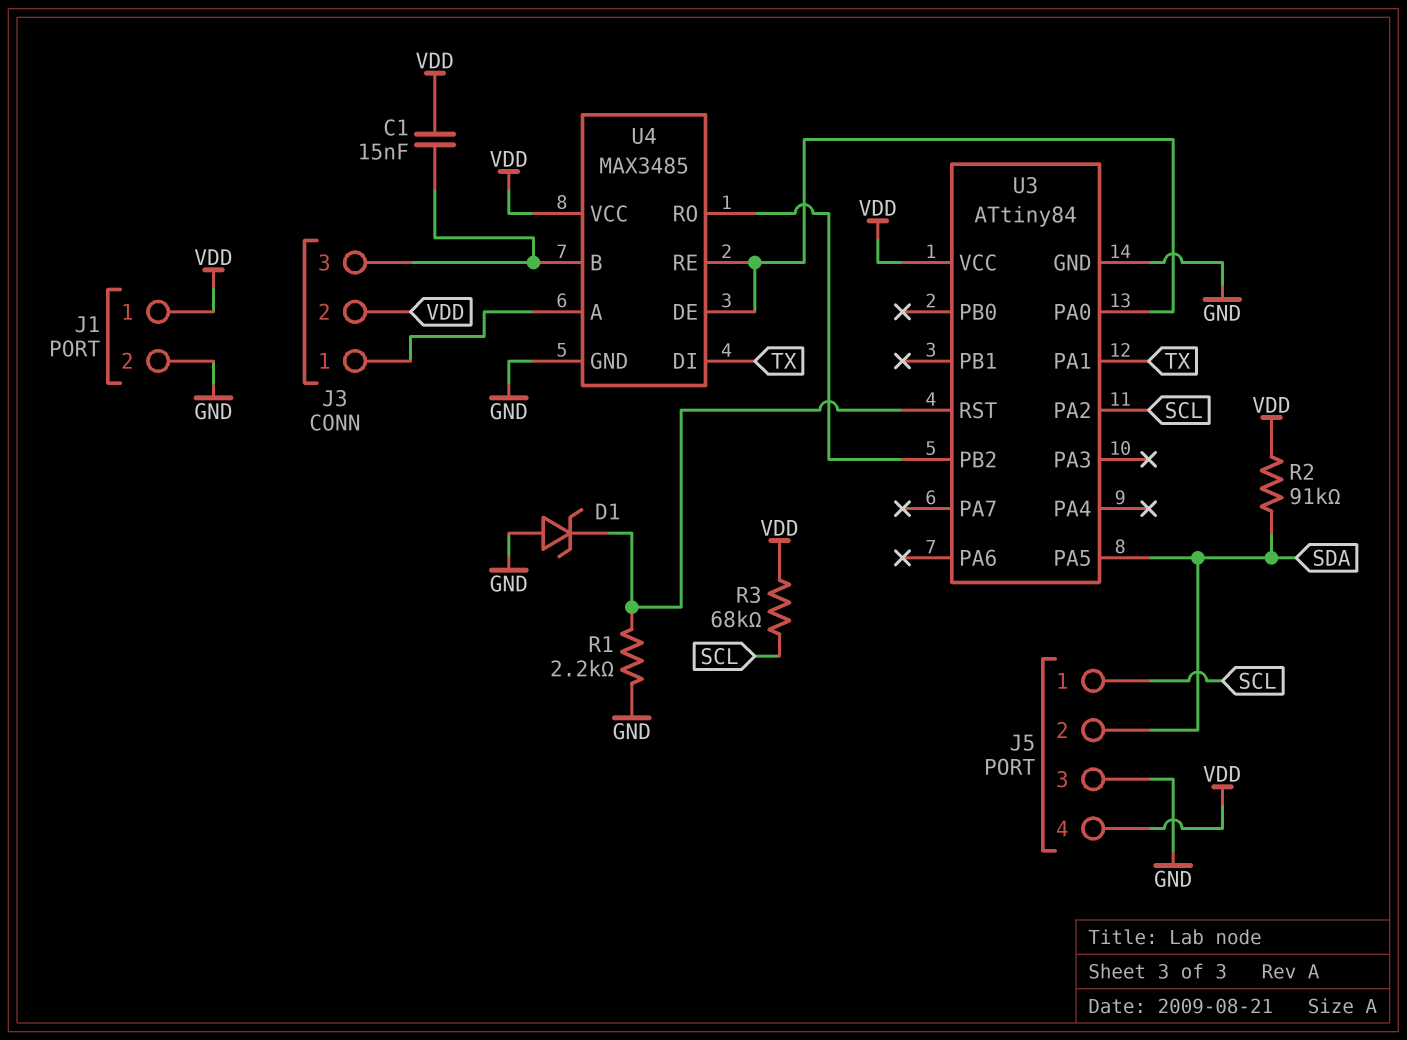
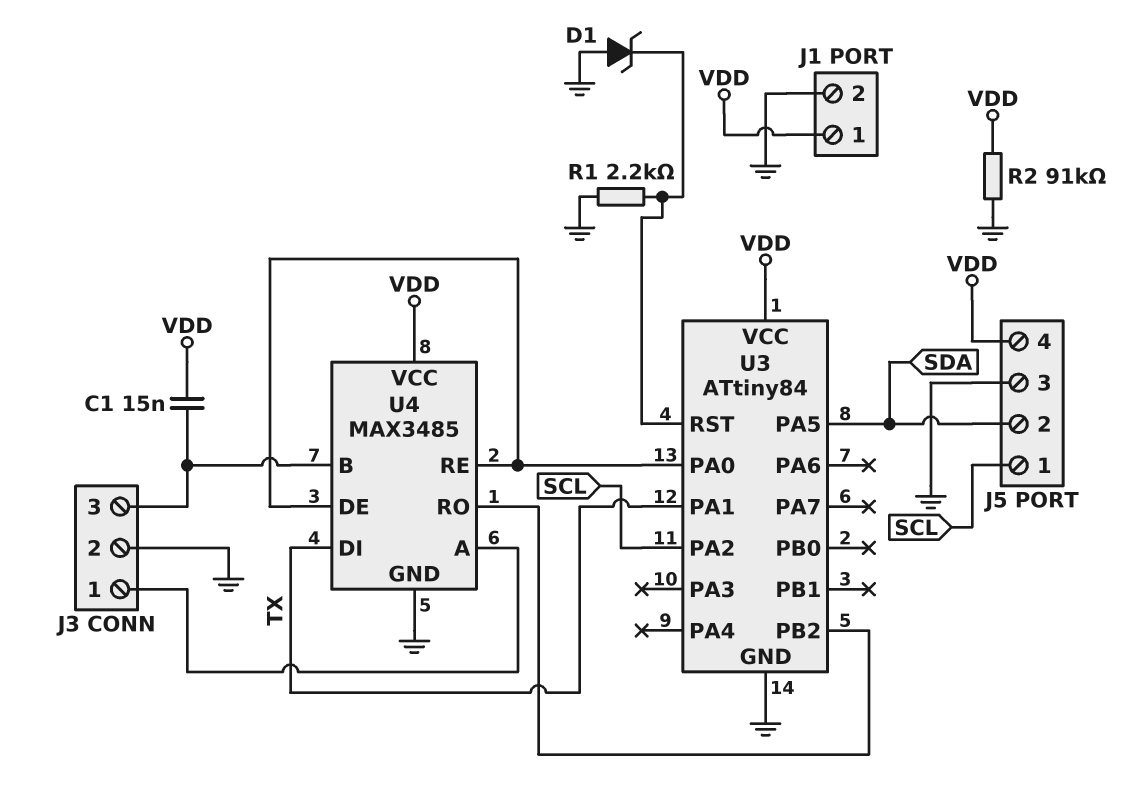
J3 pin 2: VDD -> GND
R2: 91k (SDA, VDD) -> 91k (GND, VDD)
R3: 68k (SCL, VDD) -> none

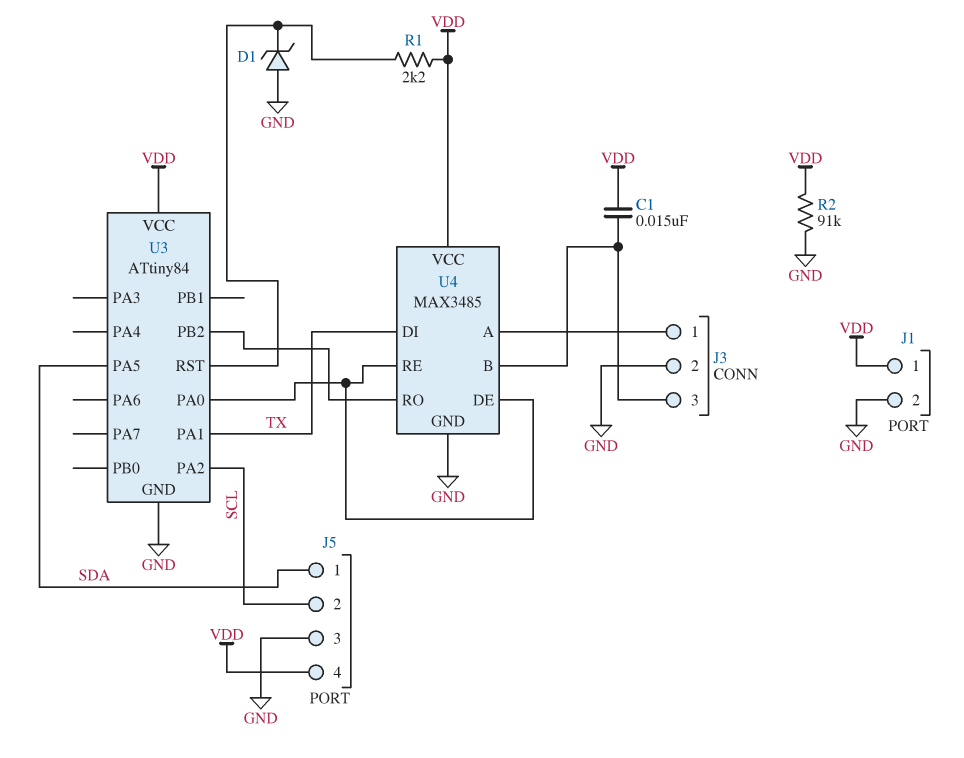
J5 pin 1: SCL -> SDA
J5 pin 2: SDA -> SCL
R1: 2.2k (GND, U3/RST) -> 2.2k (U3/RST, VDD)

